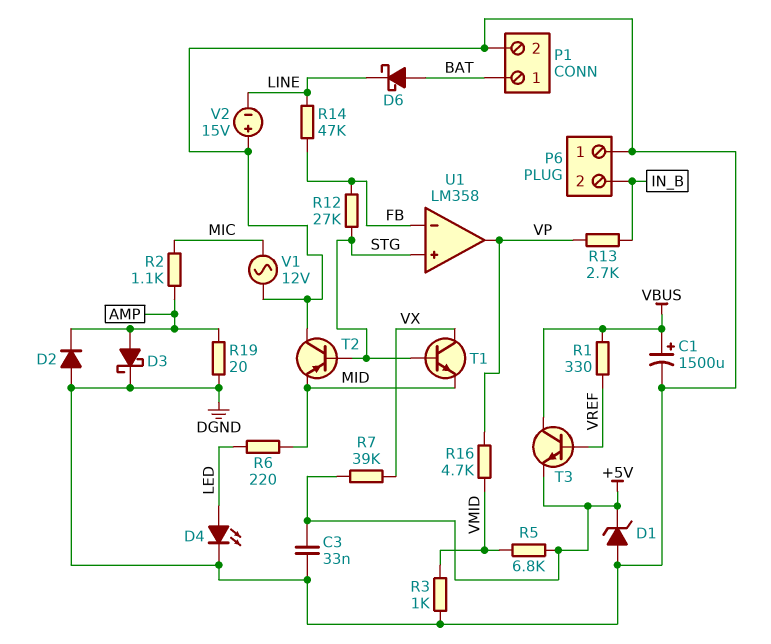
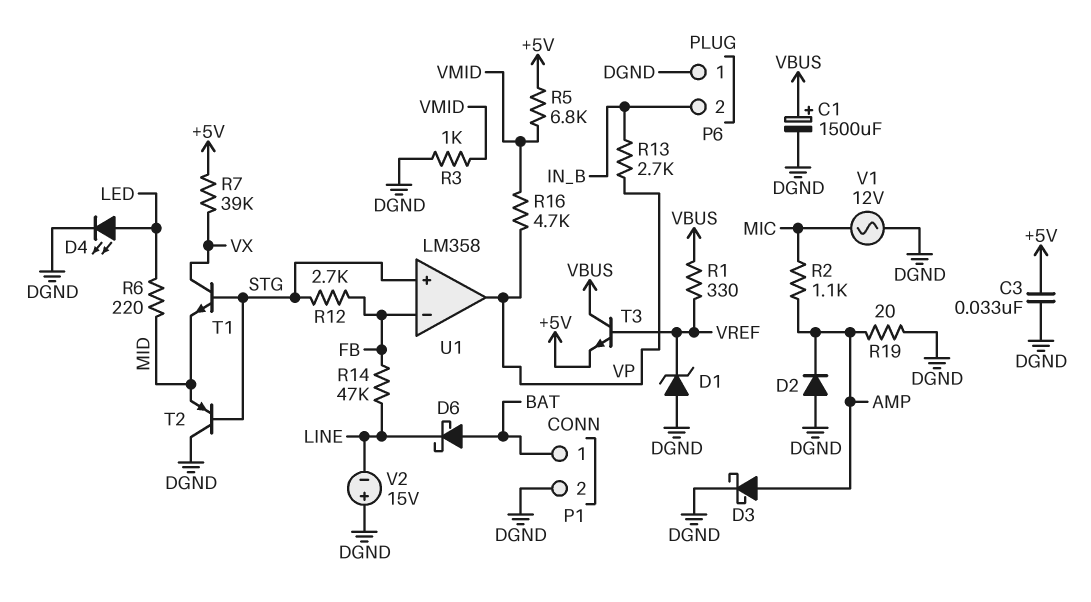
D1: zener (A DGND, K +5V) -> zener (A DGND, K VREF)
R12: 27k (FB, STG) -> 2.7k (FB, STG)

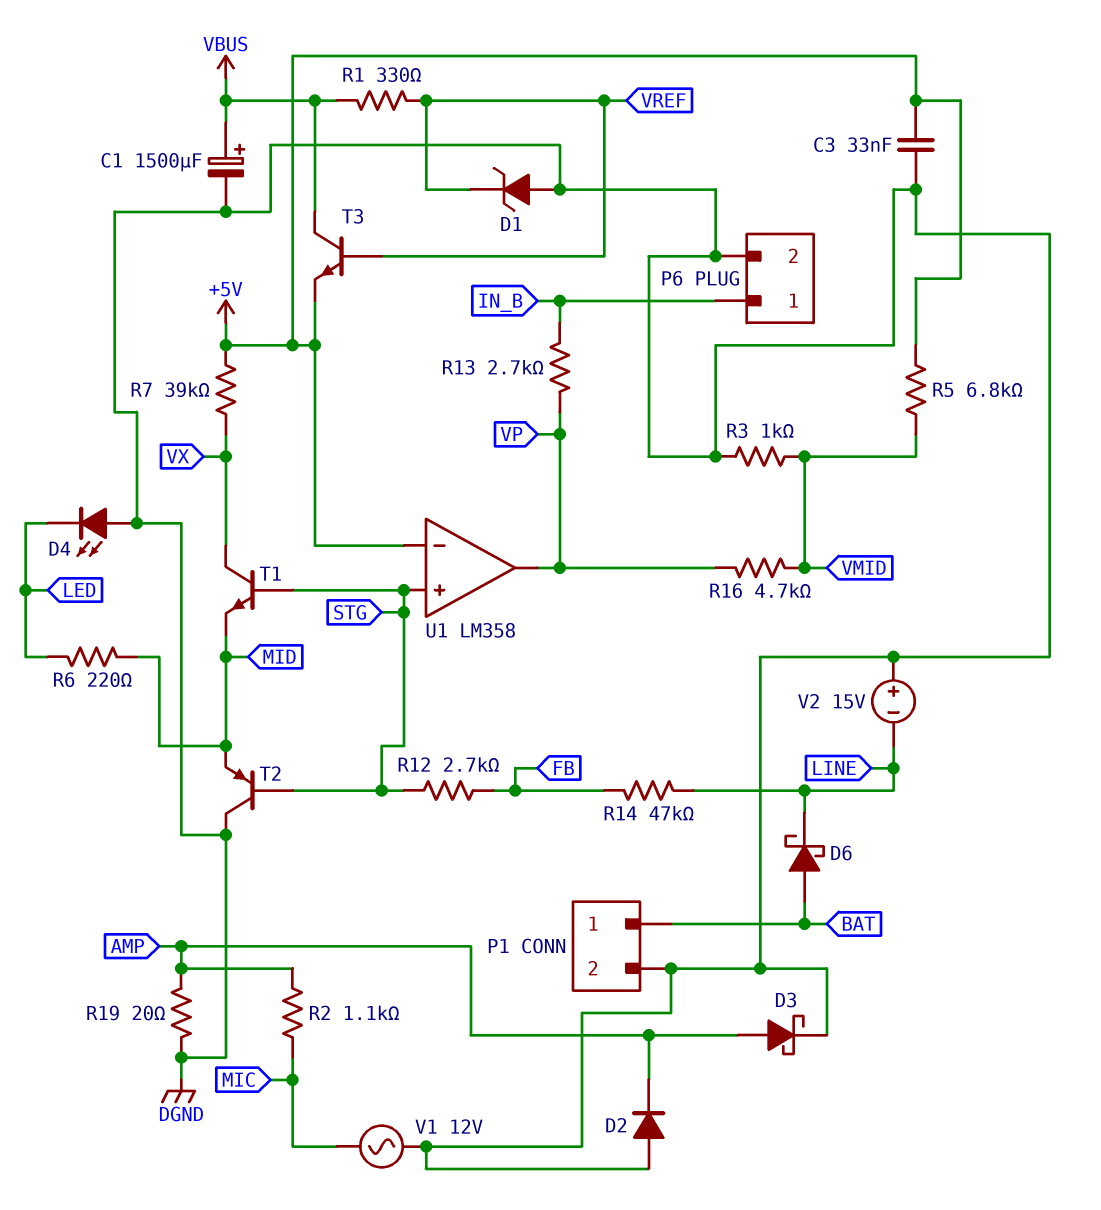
D4: LED (A LED, K DGND) -> LED (A DGND, K LED)
P6 pin 1: DGND -> IN_B
P6 pin 2: IN_B -> DGND
U1 pin in-: FB -> +5V

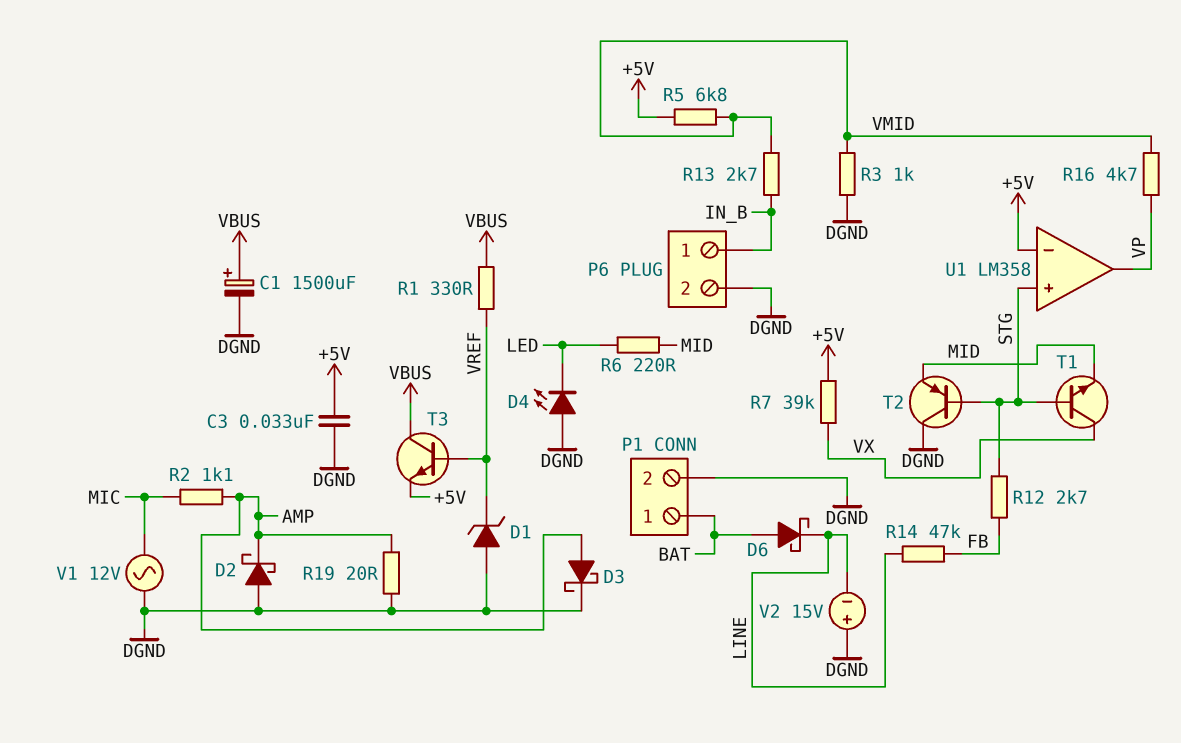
D2: diode (A DGND, K AMP) -> schottky (A DGND, K AMP)
R13: 2.7k (IN_B, VP) -> 2.7k (IN_B, VMID)

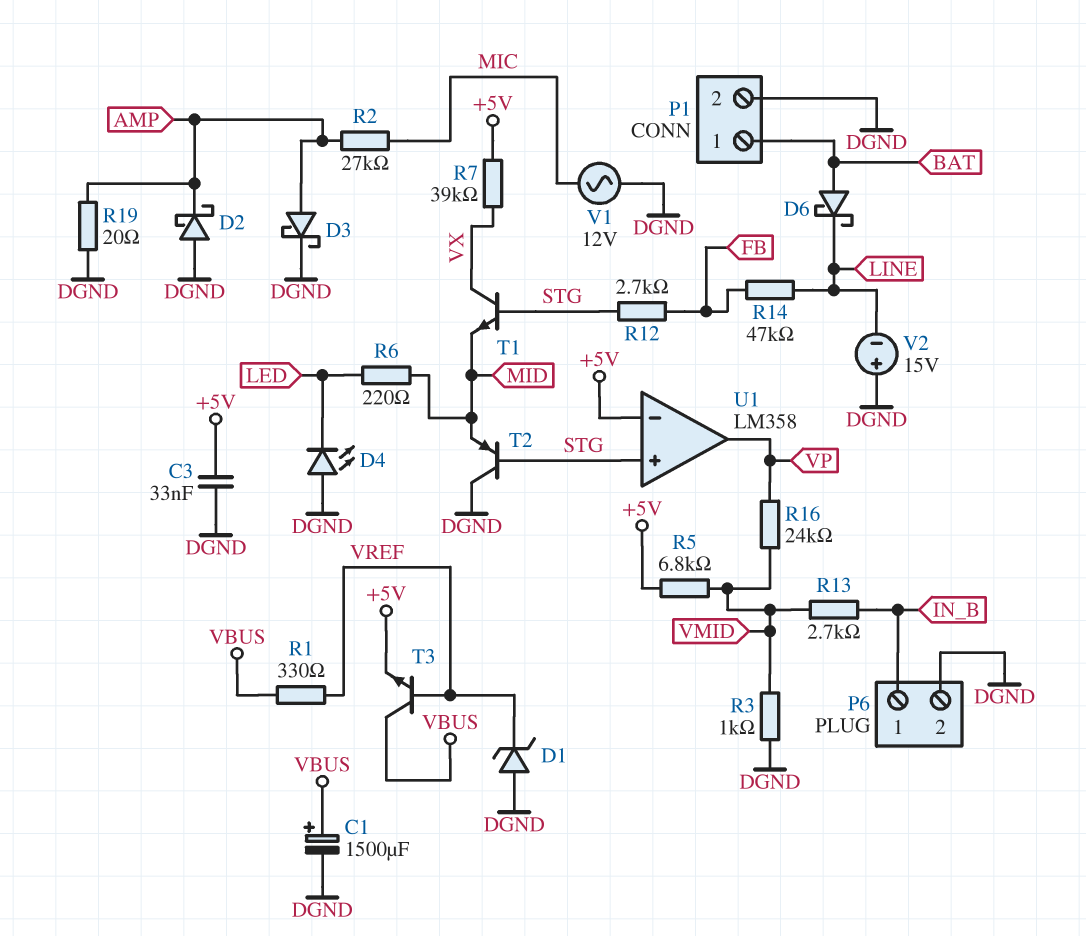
R2: 1.1k (AMP, MIC) -> 27k (AMP, MIC)
R16: 4.7k (VMID, VP) -> 24k (VMID, VP)

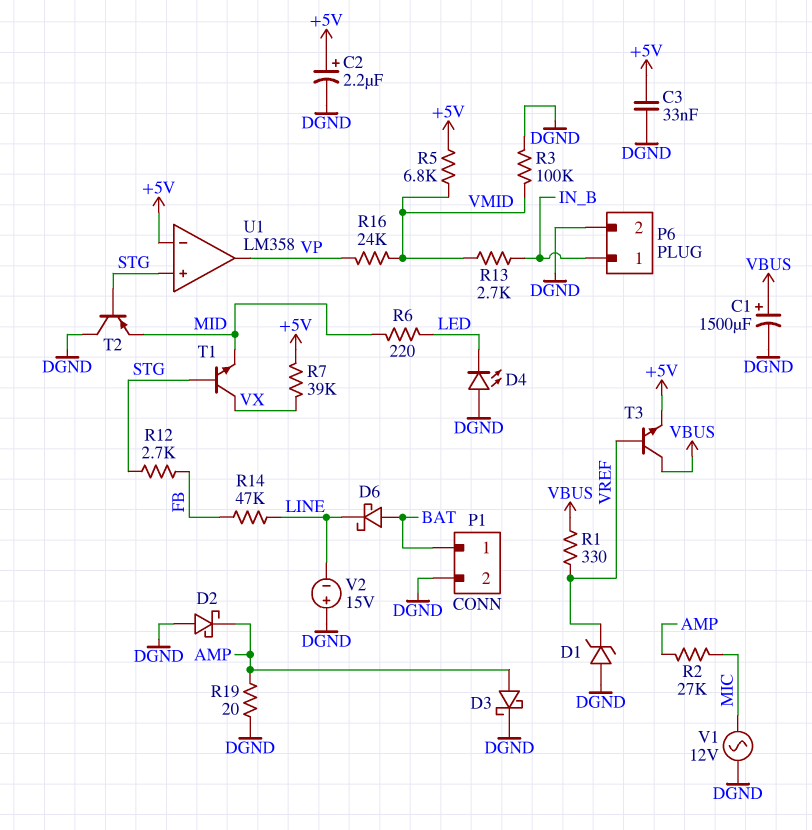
C2: none -> 2.2uF (plus +5V, minus DGND)
R3: 1k (DGND, VMID) -> 100k (DGND, VMID)

